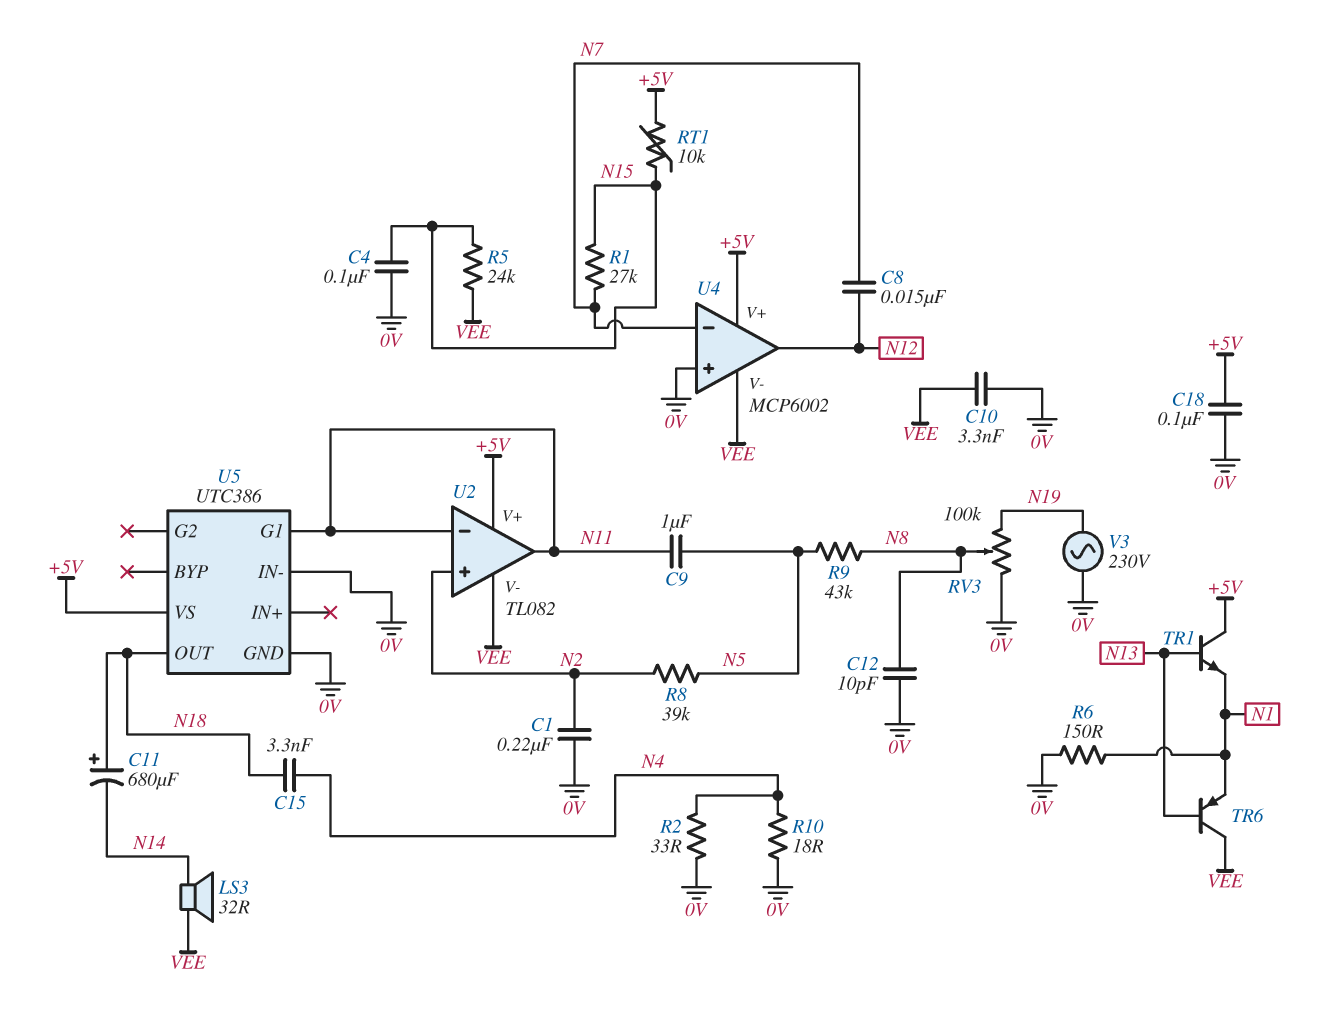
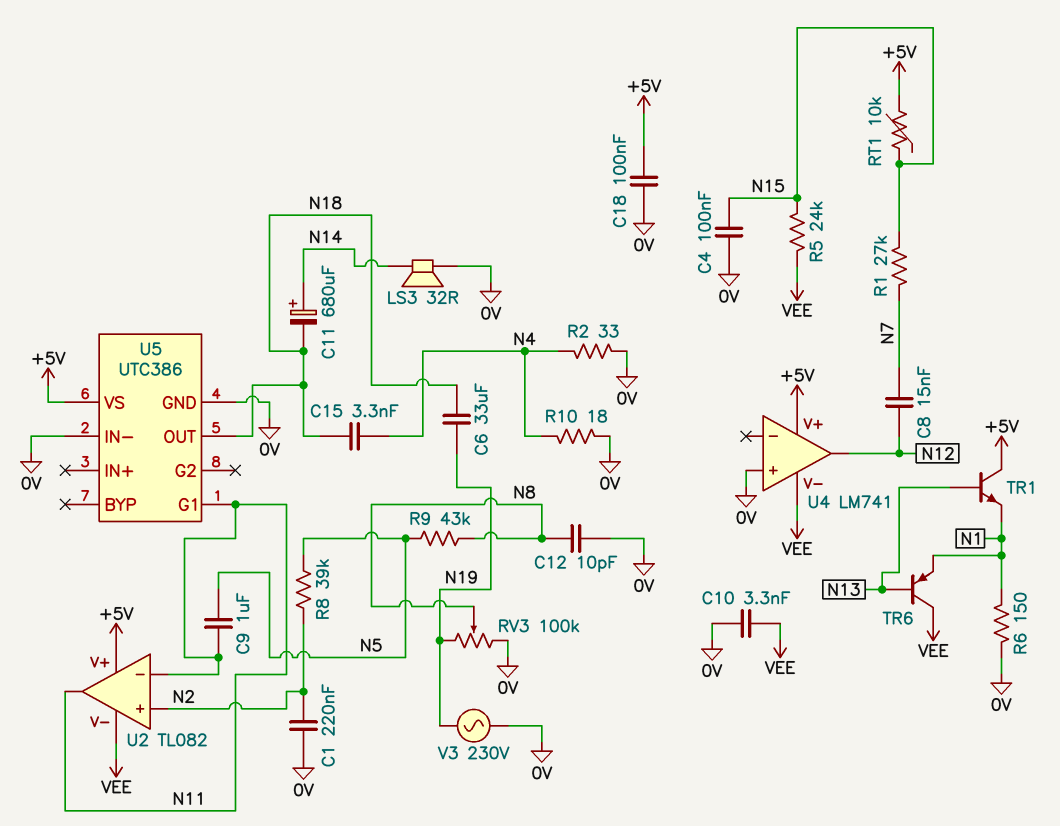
C6: none -> 33uF (N18, N19)
C11: 680uF (plus N18, minus N14) -> 680uF (plus N14, minus N18)
LS3: speaker 32R (N14, VEE) -> speaker 32R (0V, N14)
U4: MCP6002 -> LM741
U4 pin in-: N7 -> none

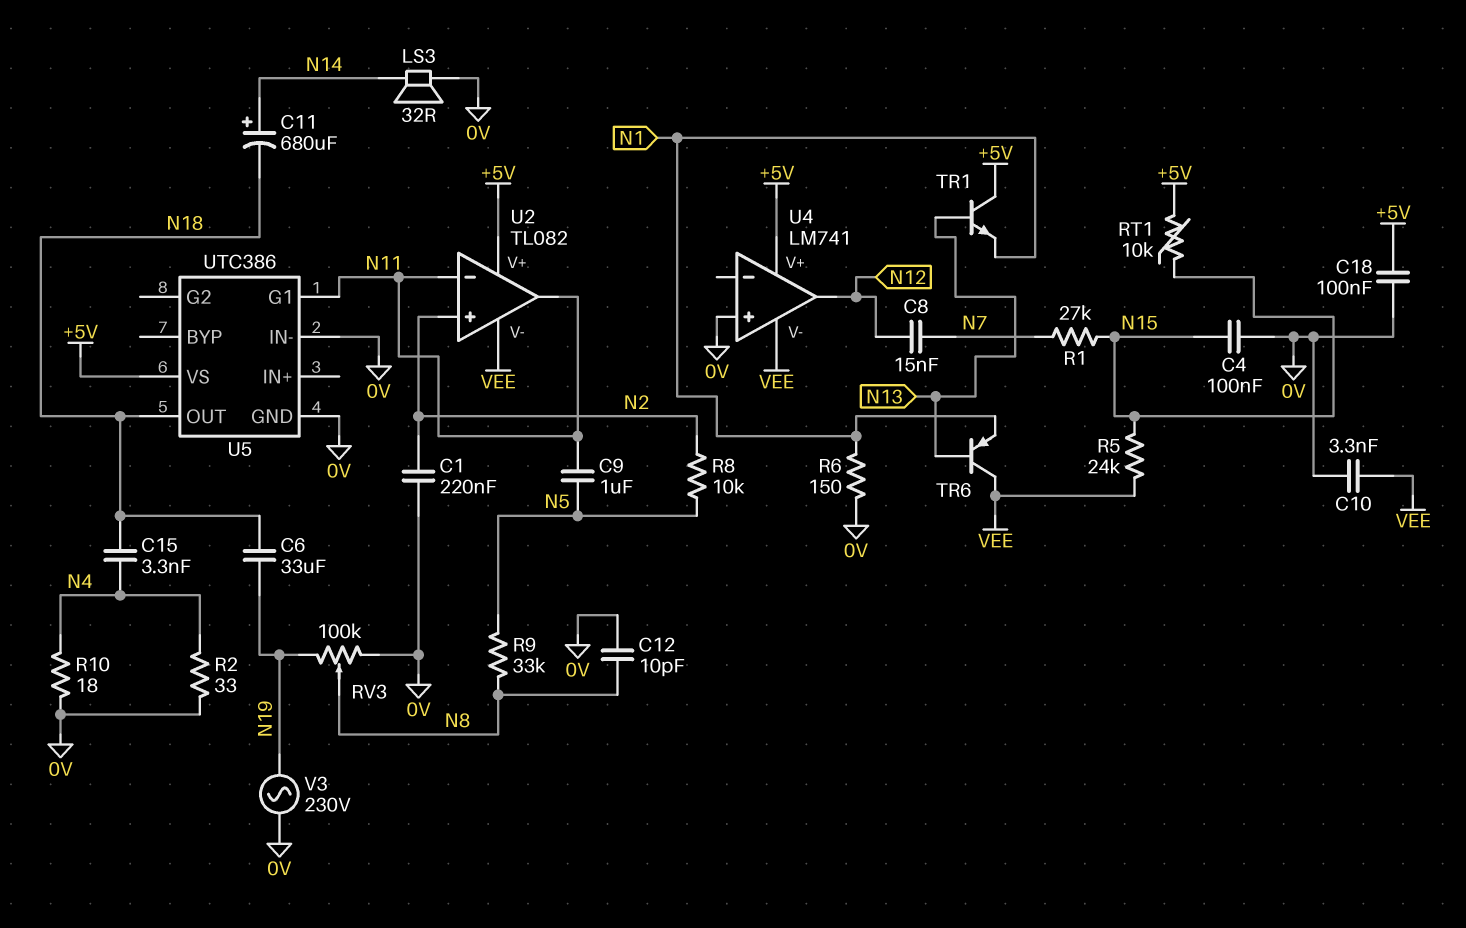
R8: 39k (N2, N5) -> 10k (N2, N5)
R9: 43k (N5, N8) -> 33k (N5, N8)

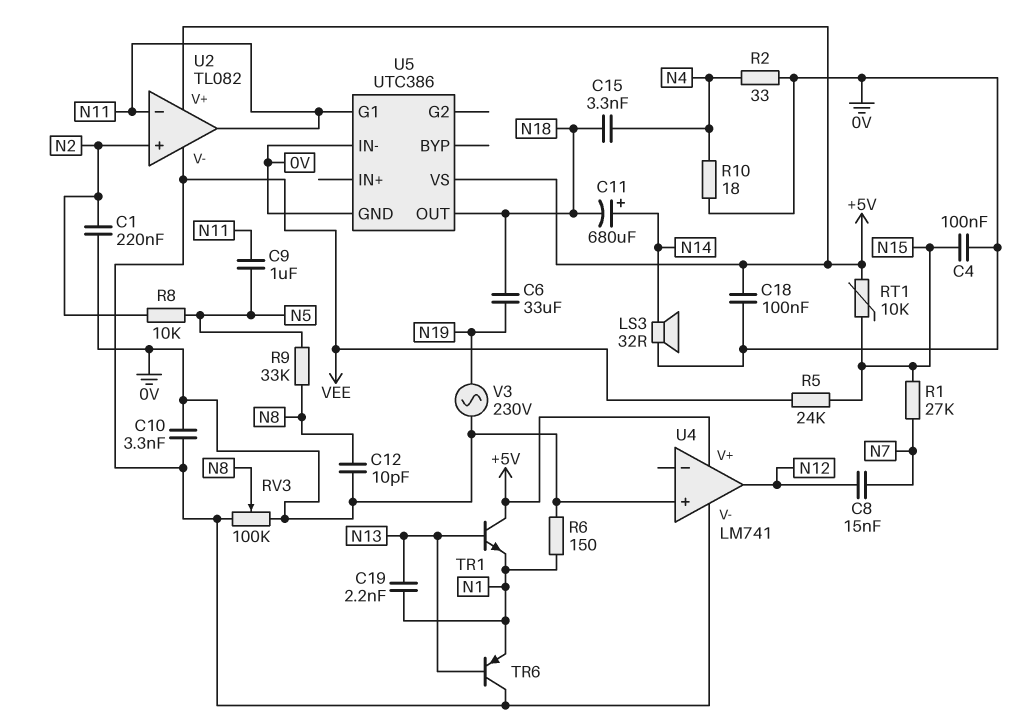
C19: none -> 2.2nF (N1, N13)
RV3: 100k (0V, N19, wiper N8) -> 100k (0V, VEE, wiper N8)

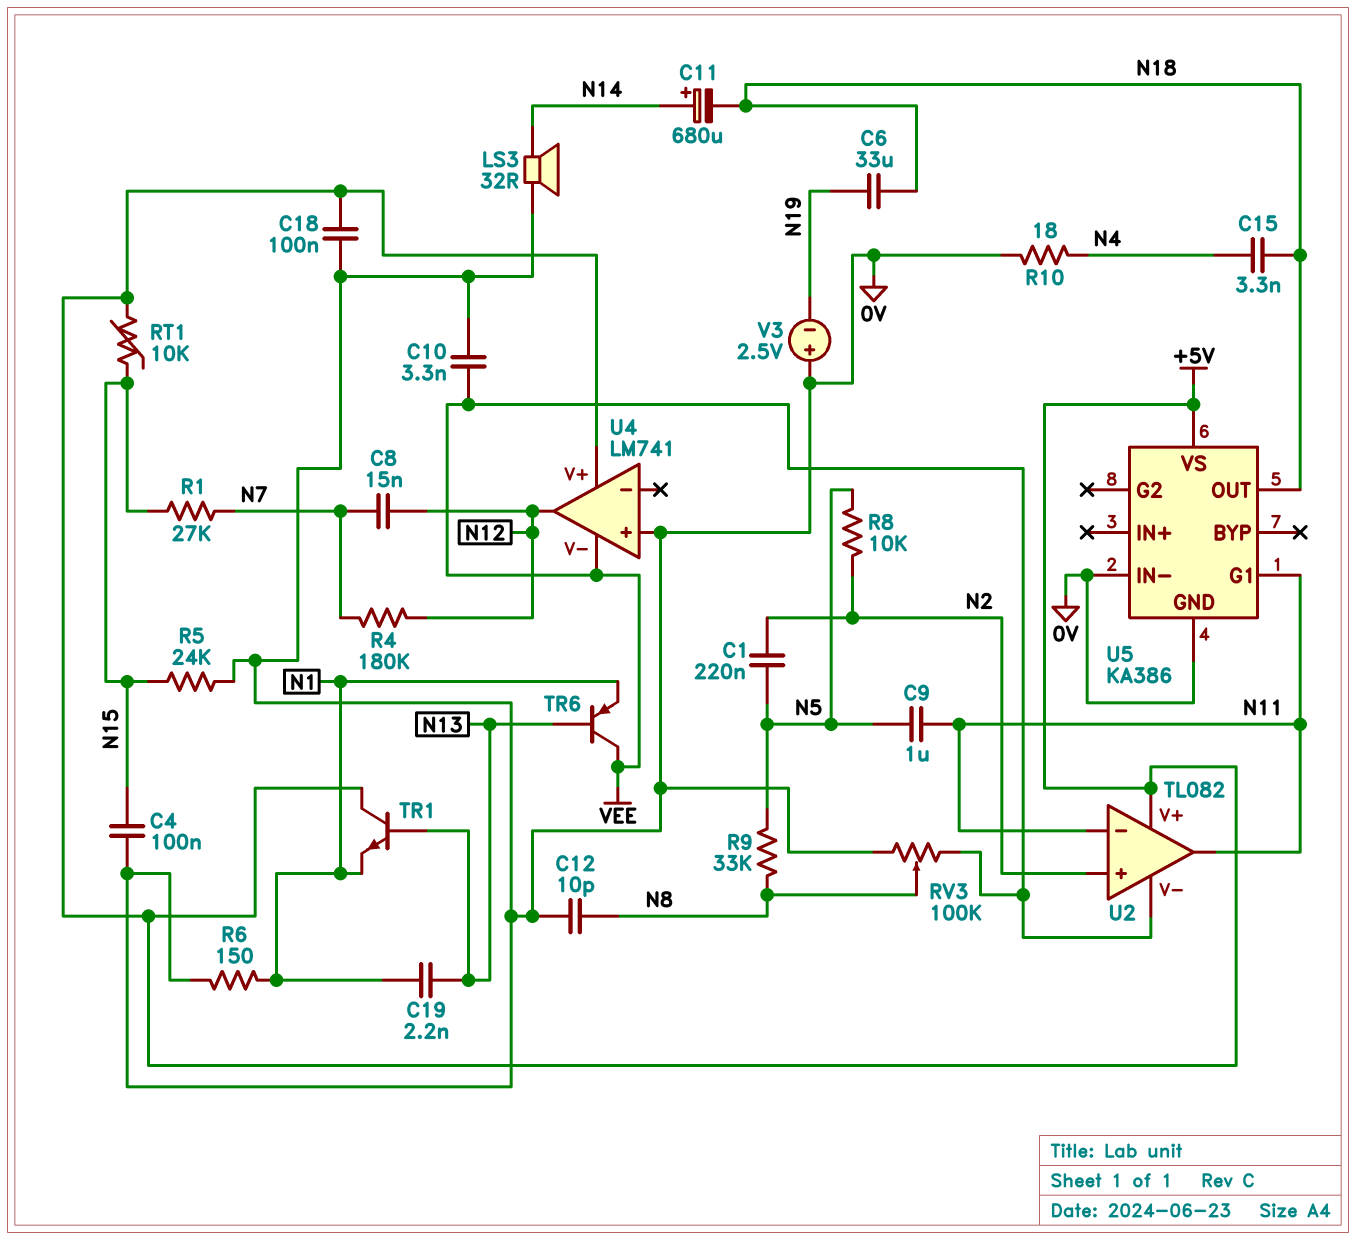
C1: 220nF (0V, N2) -> 220nF (N2, N5)
R2: 33 (0V, N4) -> none
R4: none -> 180k (N7, N12)
R5: 24k (N15, VEE) -> 24k (0V, N15)
U5: UTC386 -> KA386
V3: AC 230V (0V, N19) -> 2.5V (plus 0V, minus N19)

